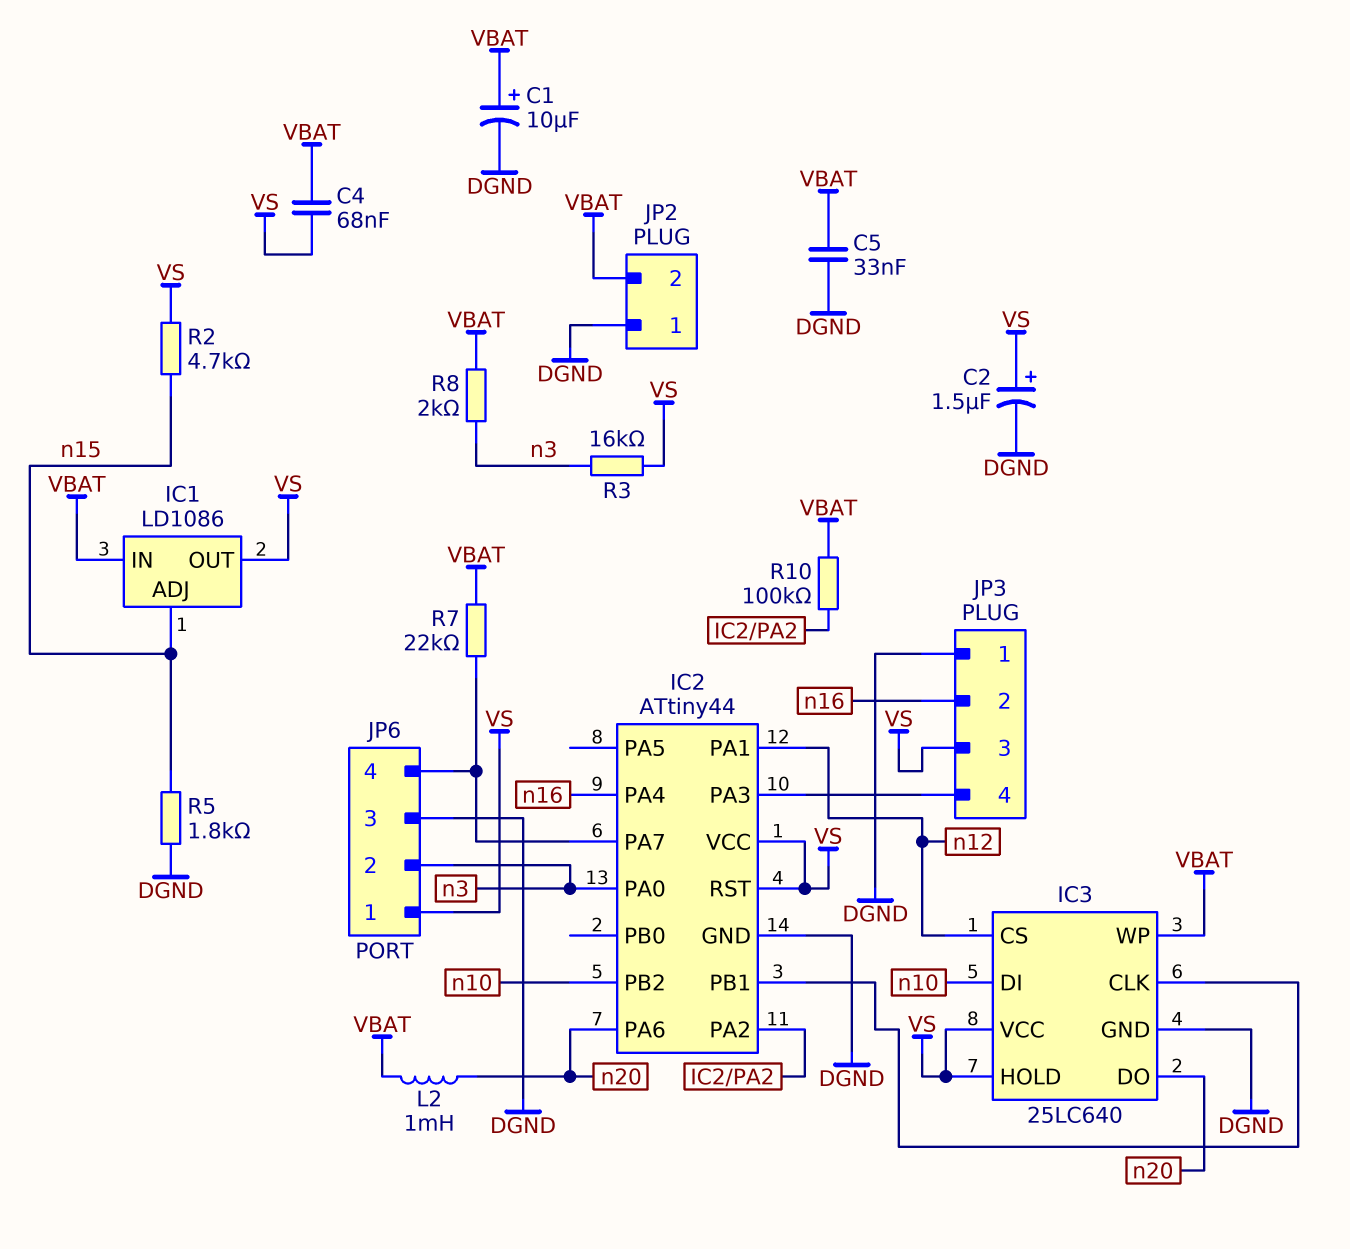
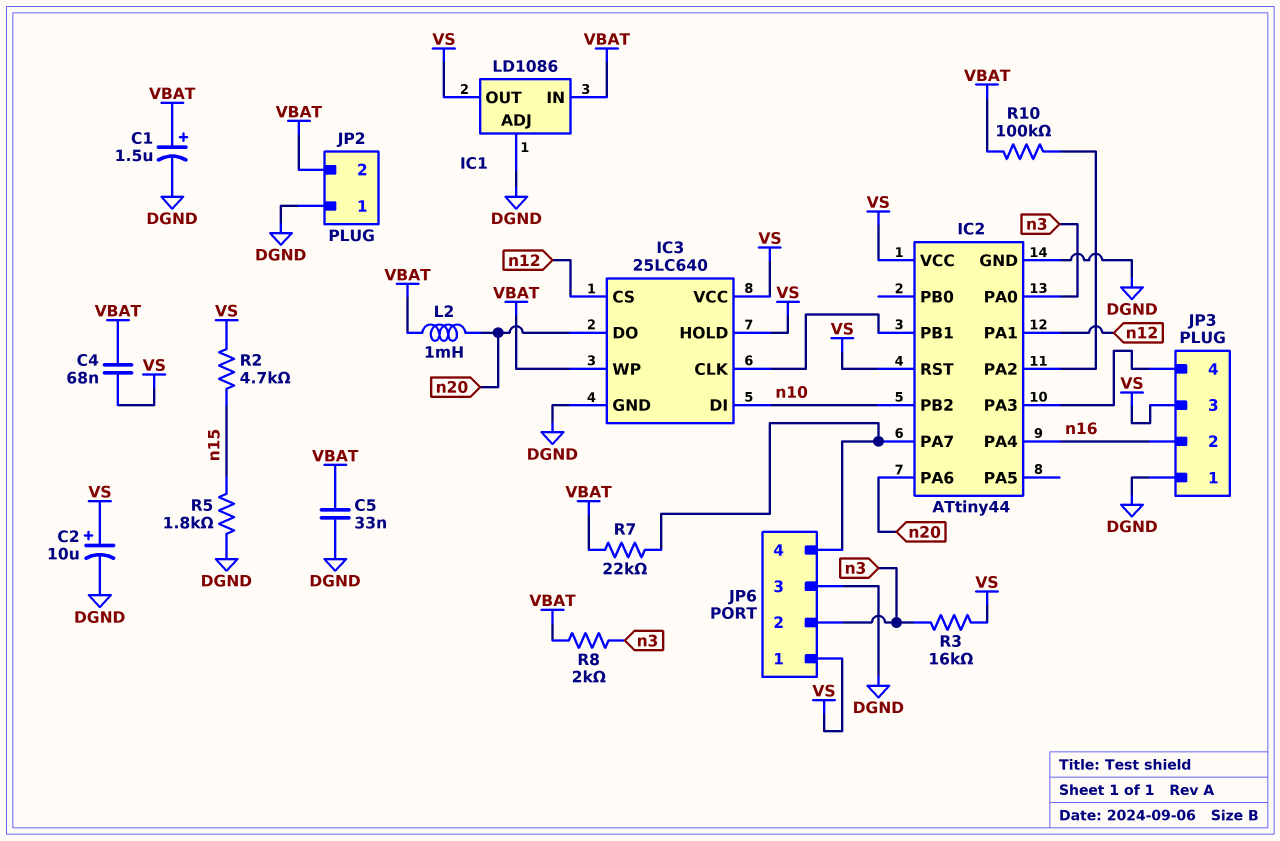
C1: 10uF (plus VBAT, minus DGND) -> 1.5uF (plus VBAT, minus DGND)
C2: 1.5uF (plus VS, minus DGND) -> 10uF (plus VS, minus DGND)
IC1 pin ADJ: n15 -> DGND

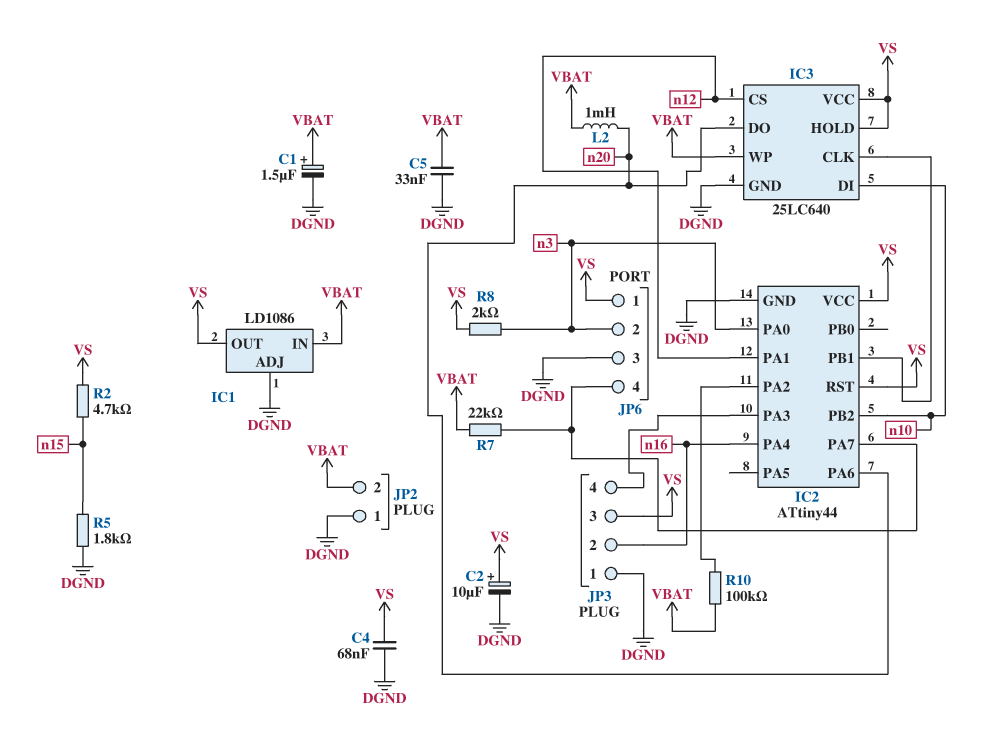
C4: 68nF (VBAT, VS) -> 68nF (DGND, VS)
R3: 16k (VS, n3) -> none
R8: 2k (VBAT, n3) -> 2k (VS, n3)

